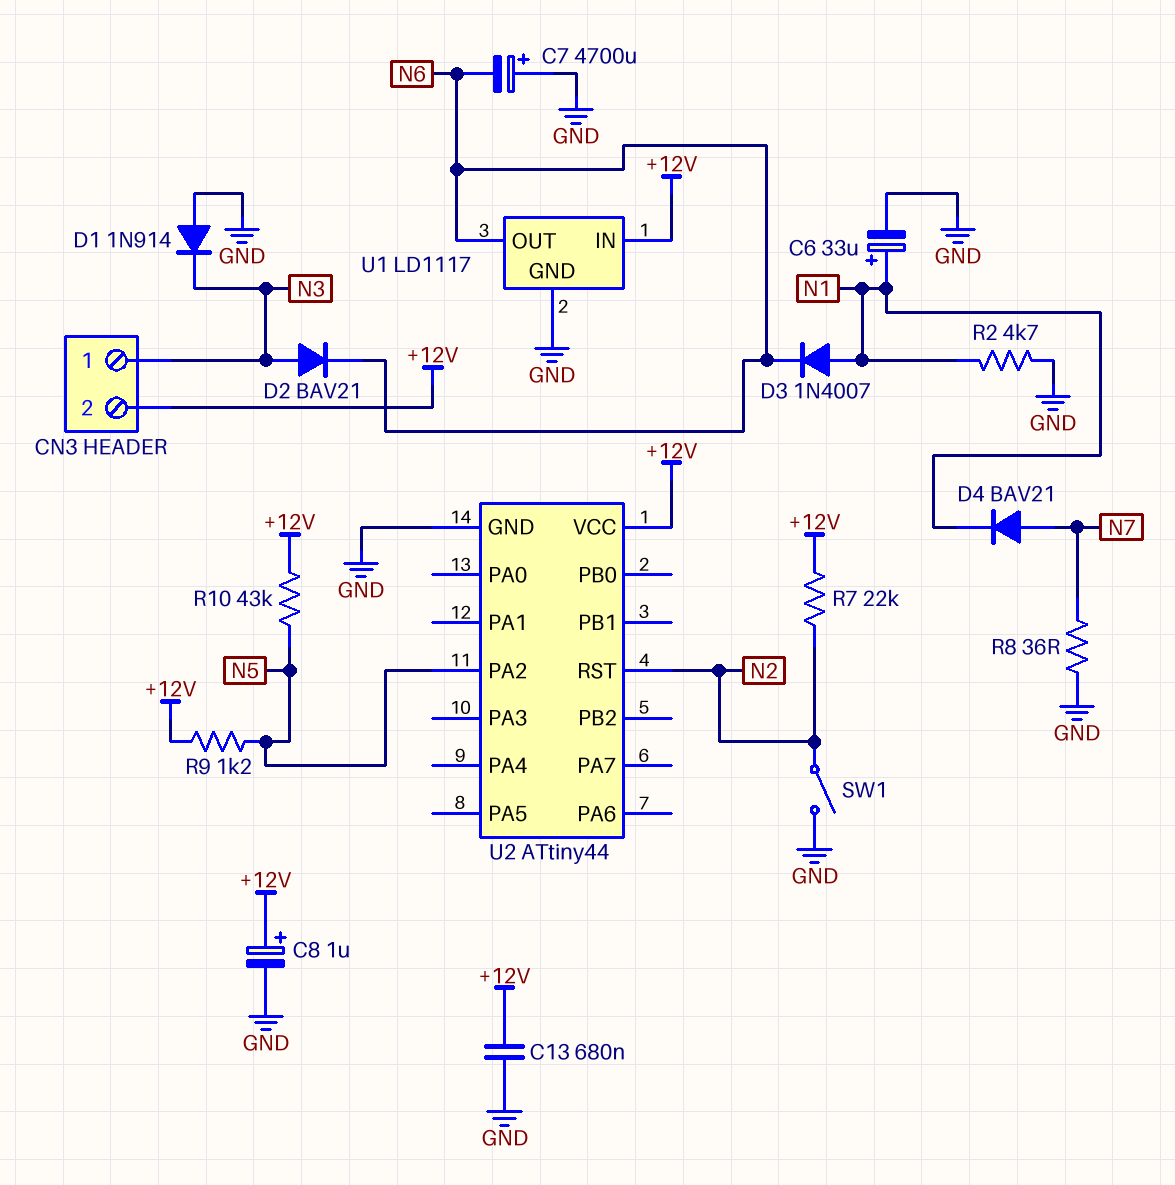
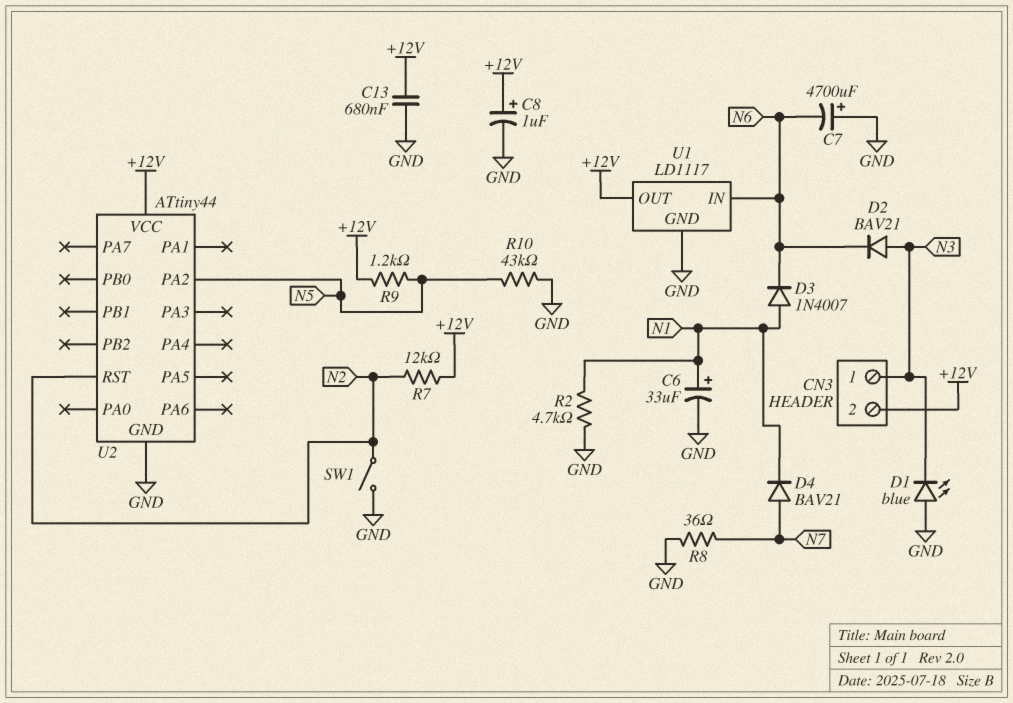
D1: diode 1N914 (A GND, K N3) -> LED blue (A GND, K N3)
R7: 22k (+12V, N2) -> 12k (+12V, N2)
R10: 43k (+12V, N5) -> 43k (GND, N5)
U1 pin IN: +12V -> N6
U1 pin OUT: N6 -> +12V

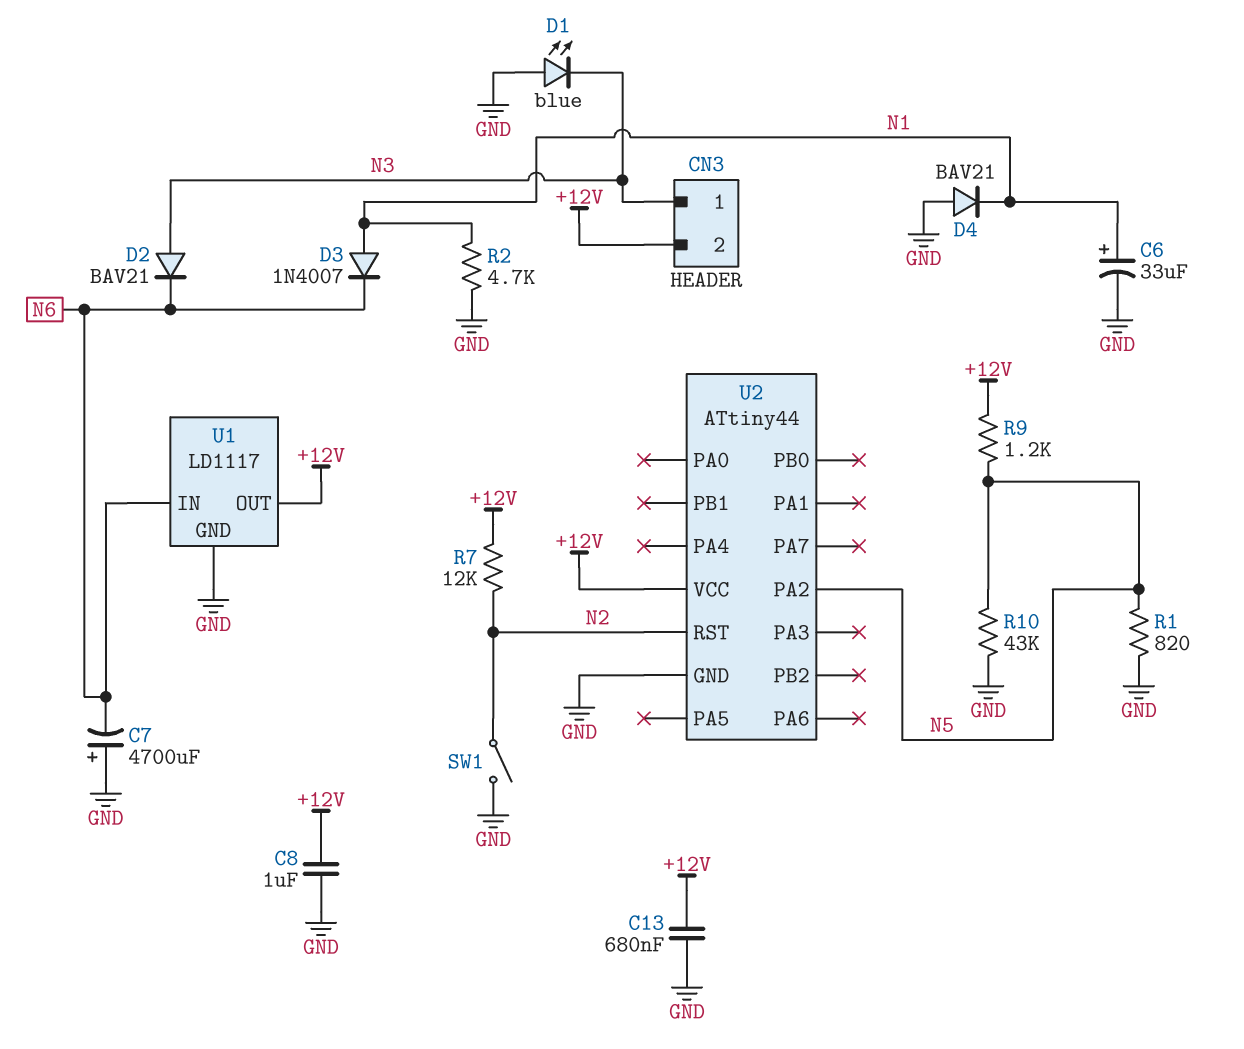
C8: 1uF (plus +12V, minus GND) -> 1uF (+12V, GND)
D4: diode BAV21 (A N7, K N1) -> diode BAV21 (A GND, K N1)
R1: none -> 820 (GND, N5)
R8: 36 (GND, N7) -> none

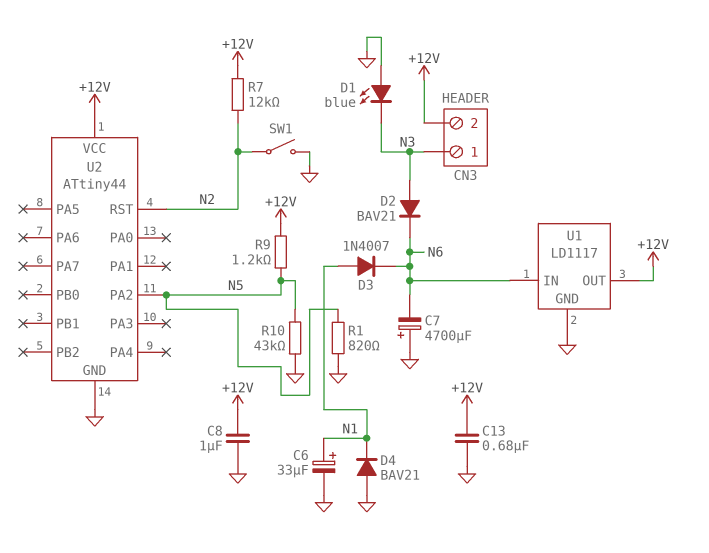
R2: 4.7k (GND, N1) -> none

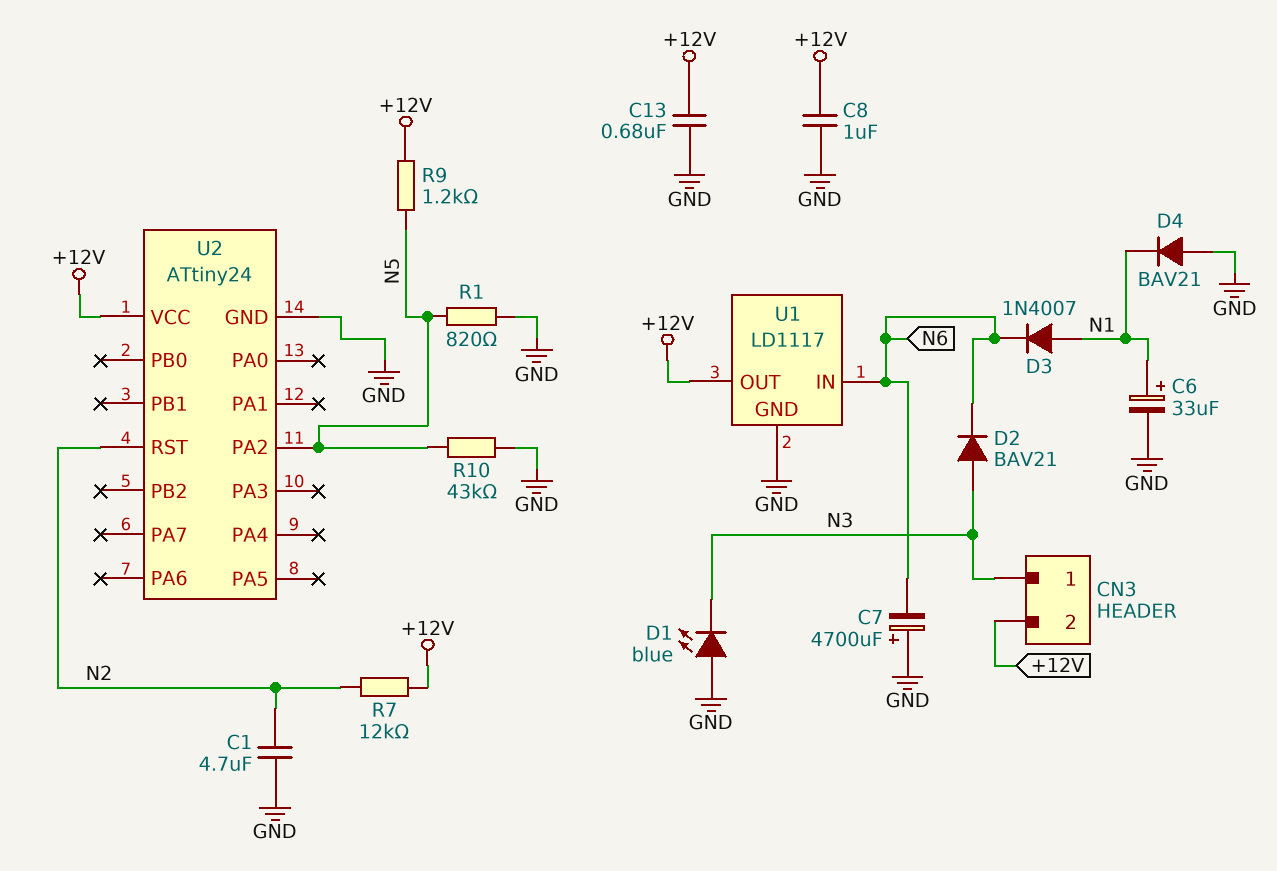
C1: none -> 4.7uF (GND, N2)
SW1: switch (GND, N2) -> none
U2: ATtiny44 -> ATtiny24

